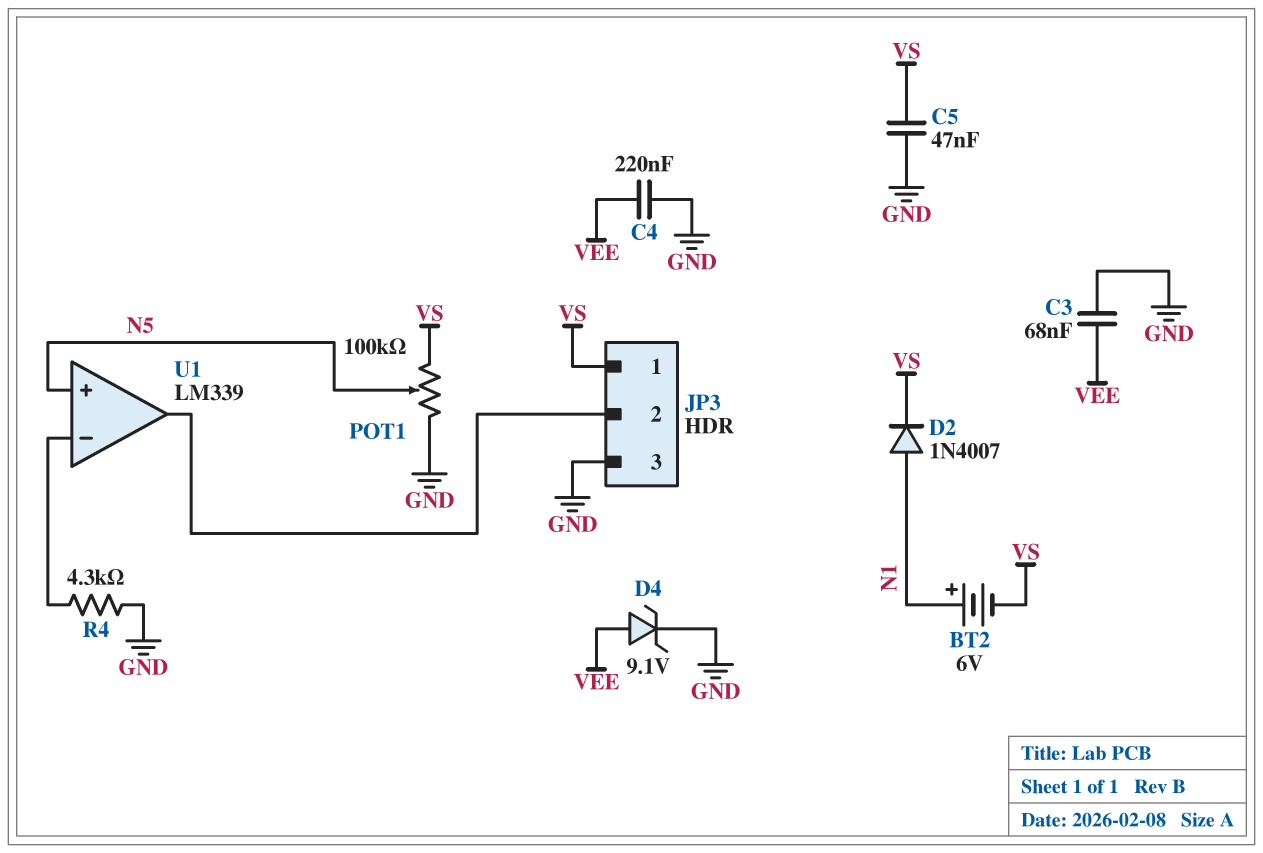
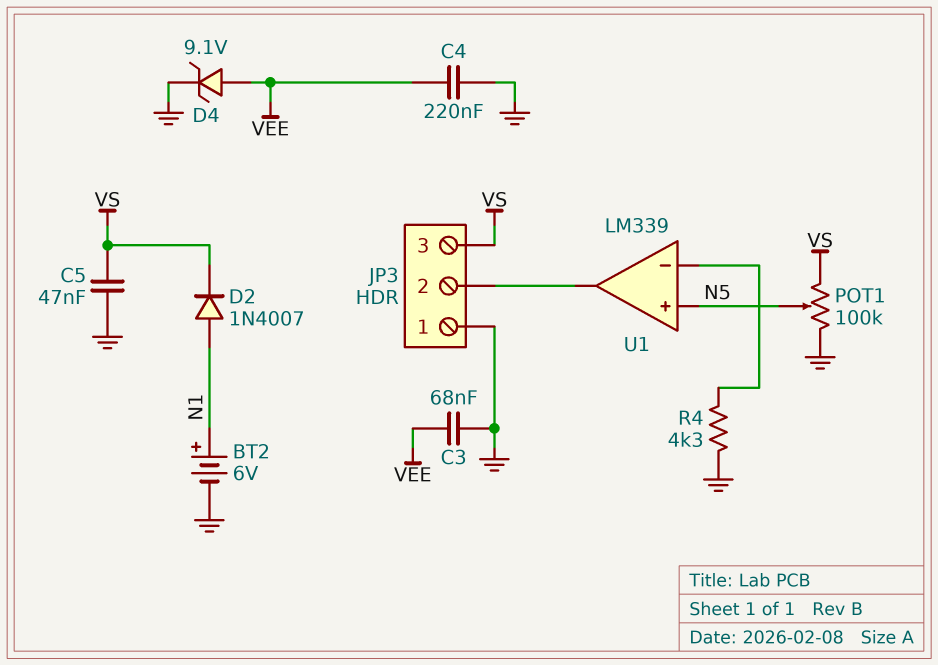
BT2: 6V (plus N1, minus VS) -> 6V (plus N1, minus GND)
JP3 pin 1: VS -> GND
JP3 pin 3: GND -> VS

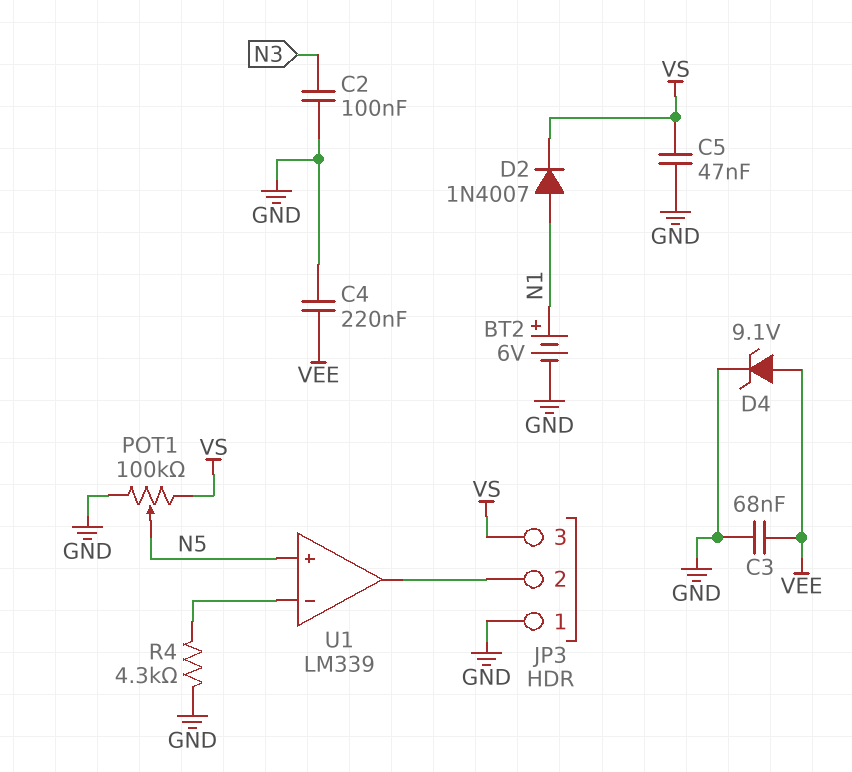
C2: none -> 100nF (GND, N3)

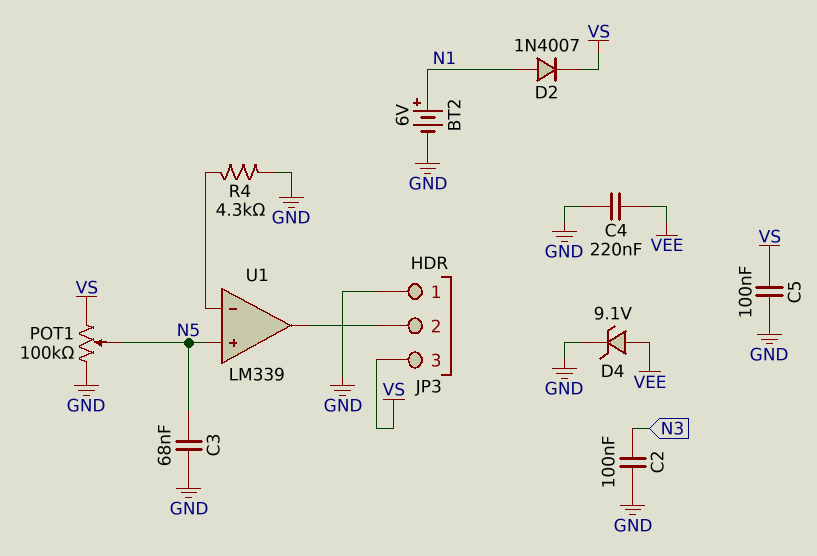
C3: 68nF (GND, VEE) -> 68nF (GND, N5)
C5: 47nF (GND, VS) -> 100nF (GND, VS)

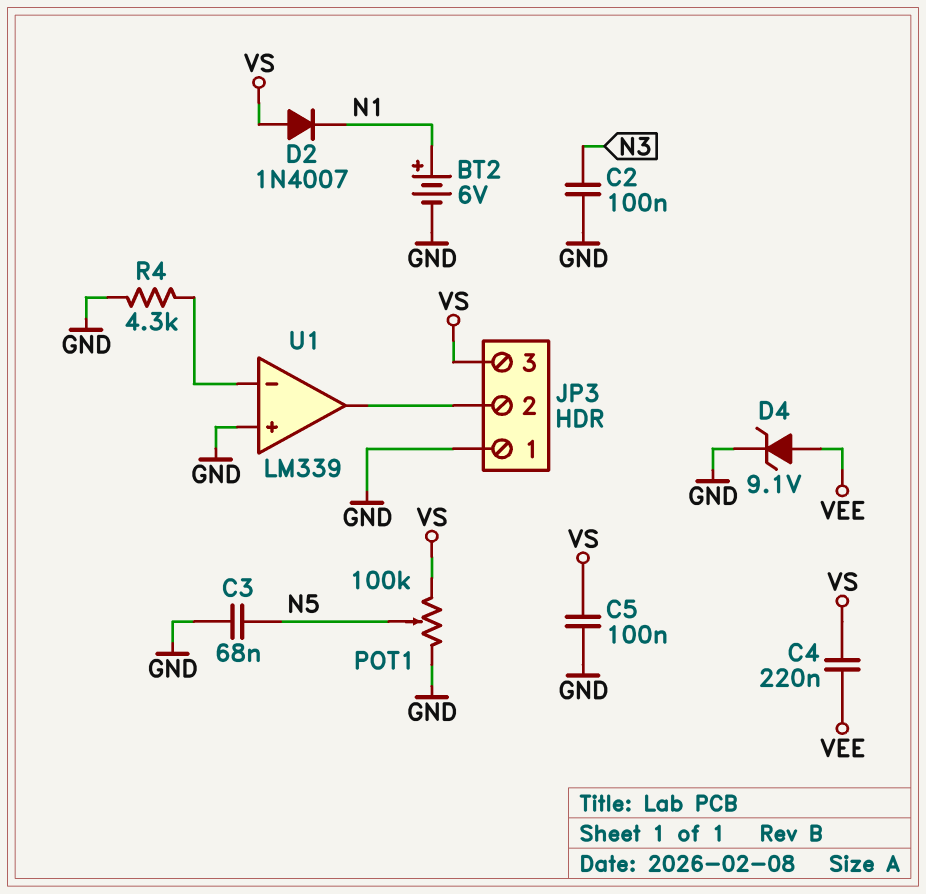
C4: 220nF (GND, VEE) -> 220nF (VEE, VS)
D2: diode 1N4007 (A N1, K VS) -> diode 1N4007 (A VS, K N1)
U1 pin in+: N5 -> GND

